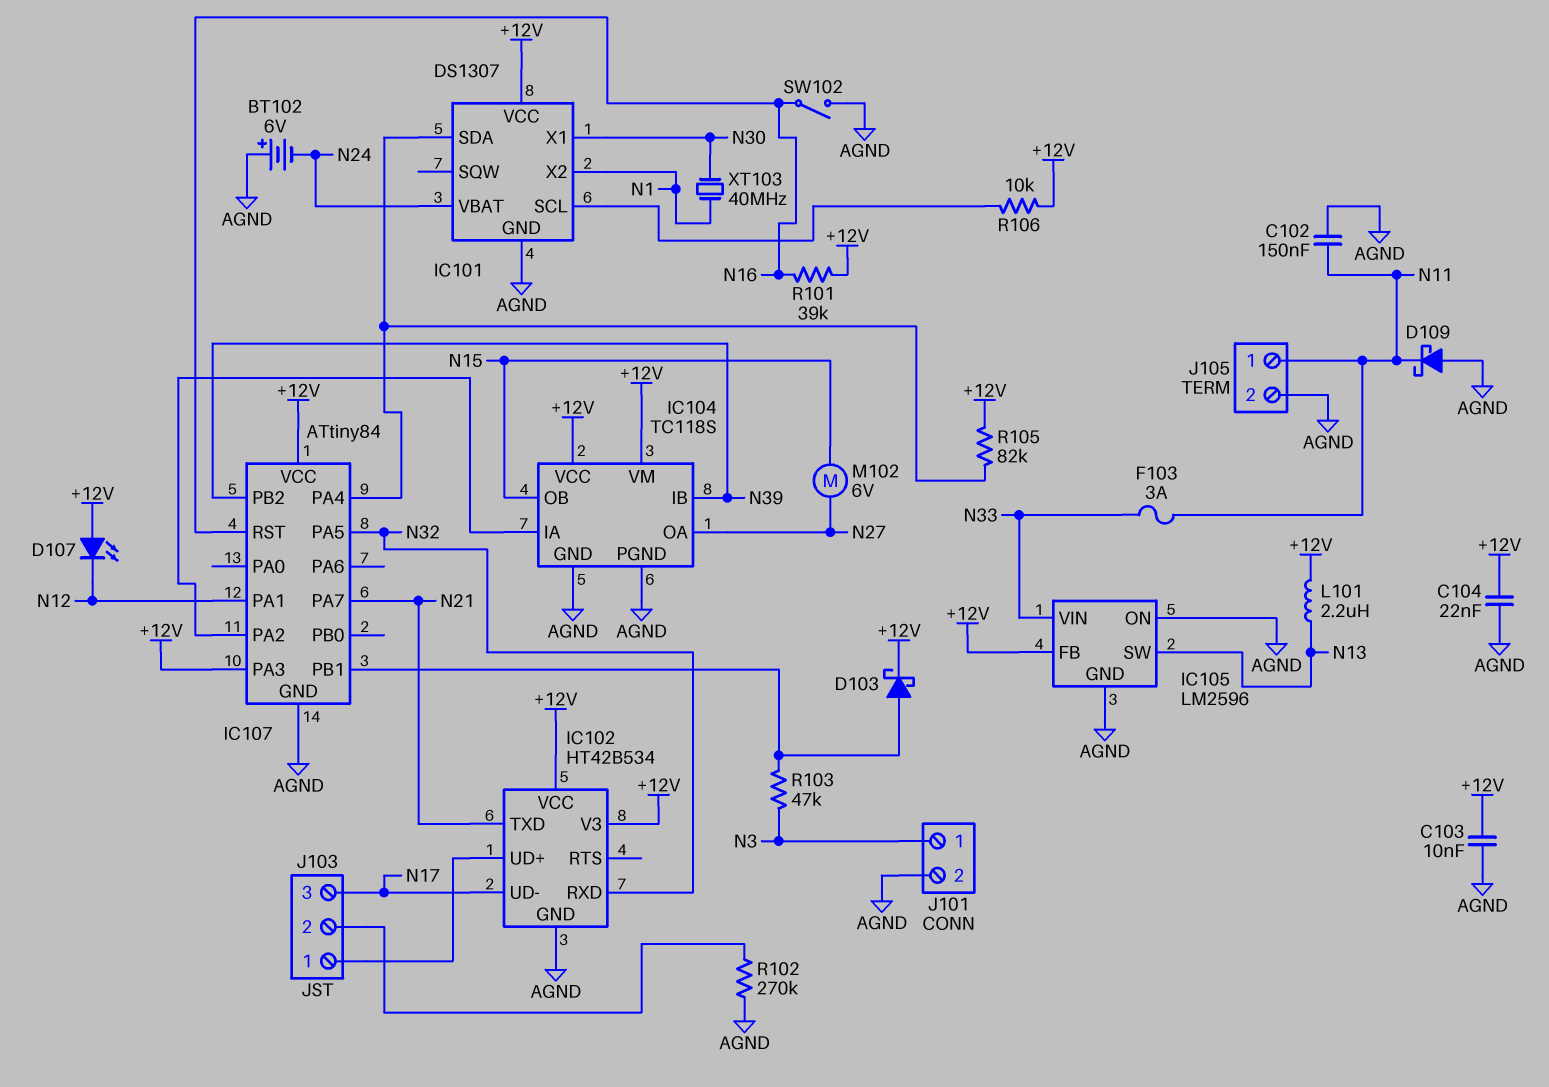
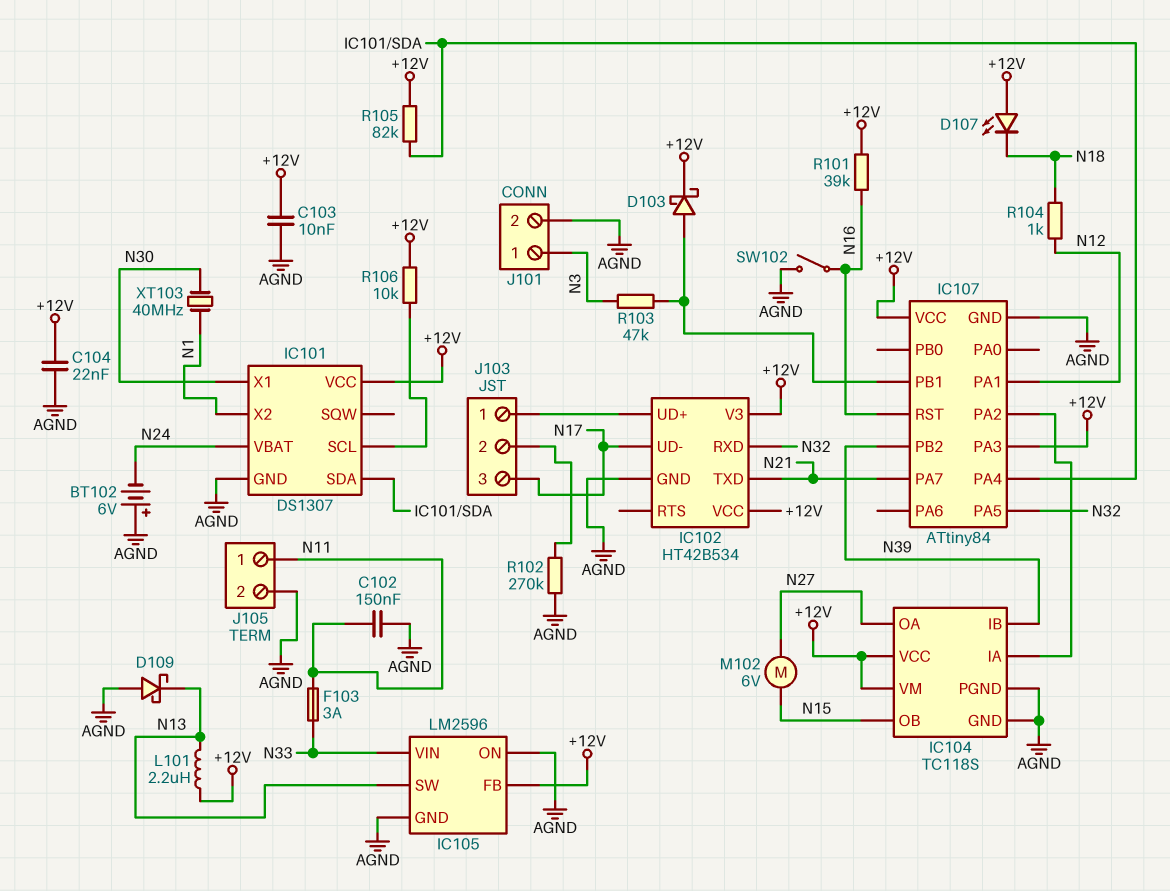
D107: LED (A +12V, K N12) -> LED (A +12V, K N18)
D109: schottky (A AGND, K N11) -> schottky (A AGND, K N13)
R104: none -> 1k (N12, N18)

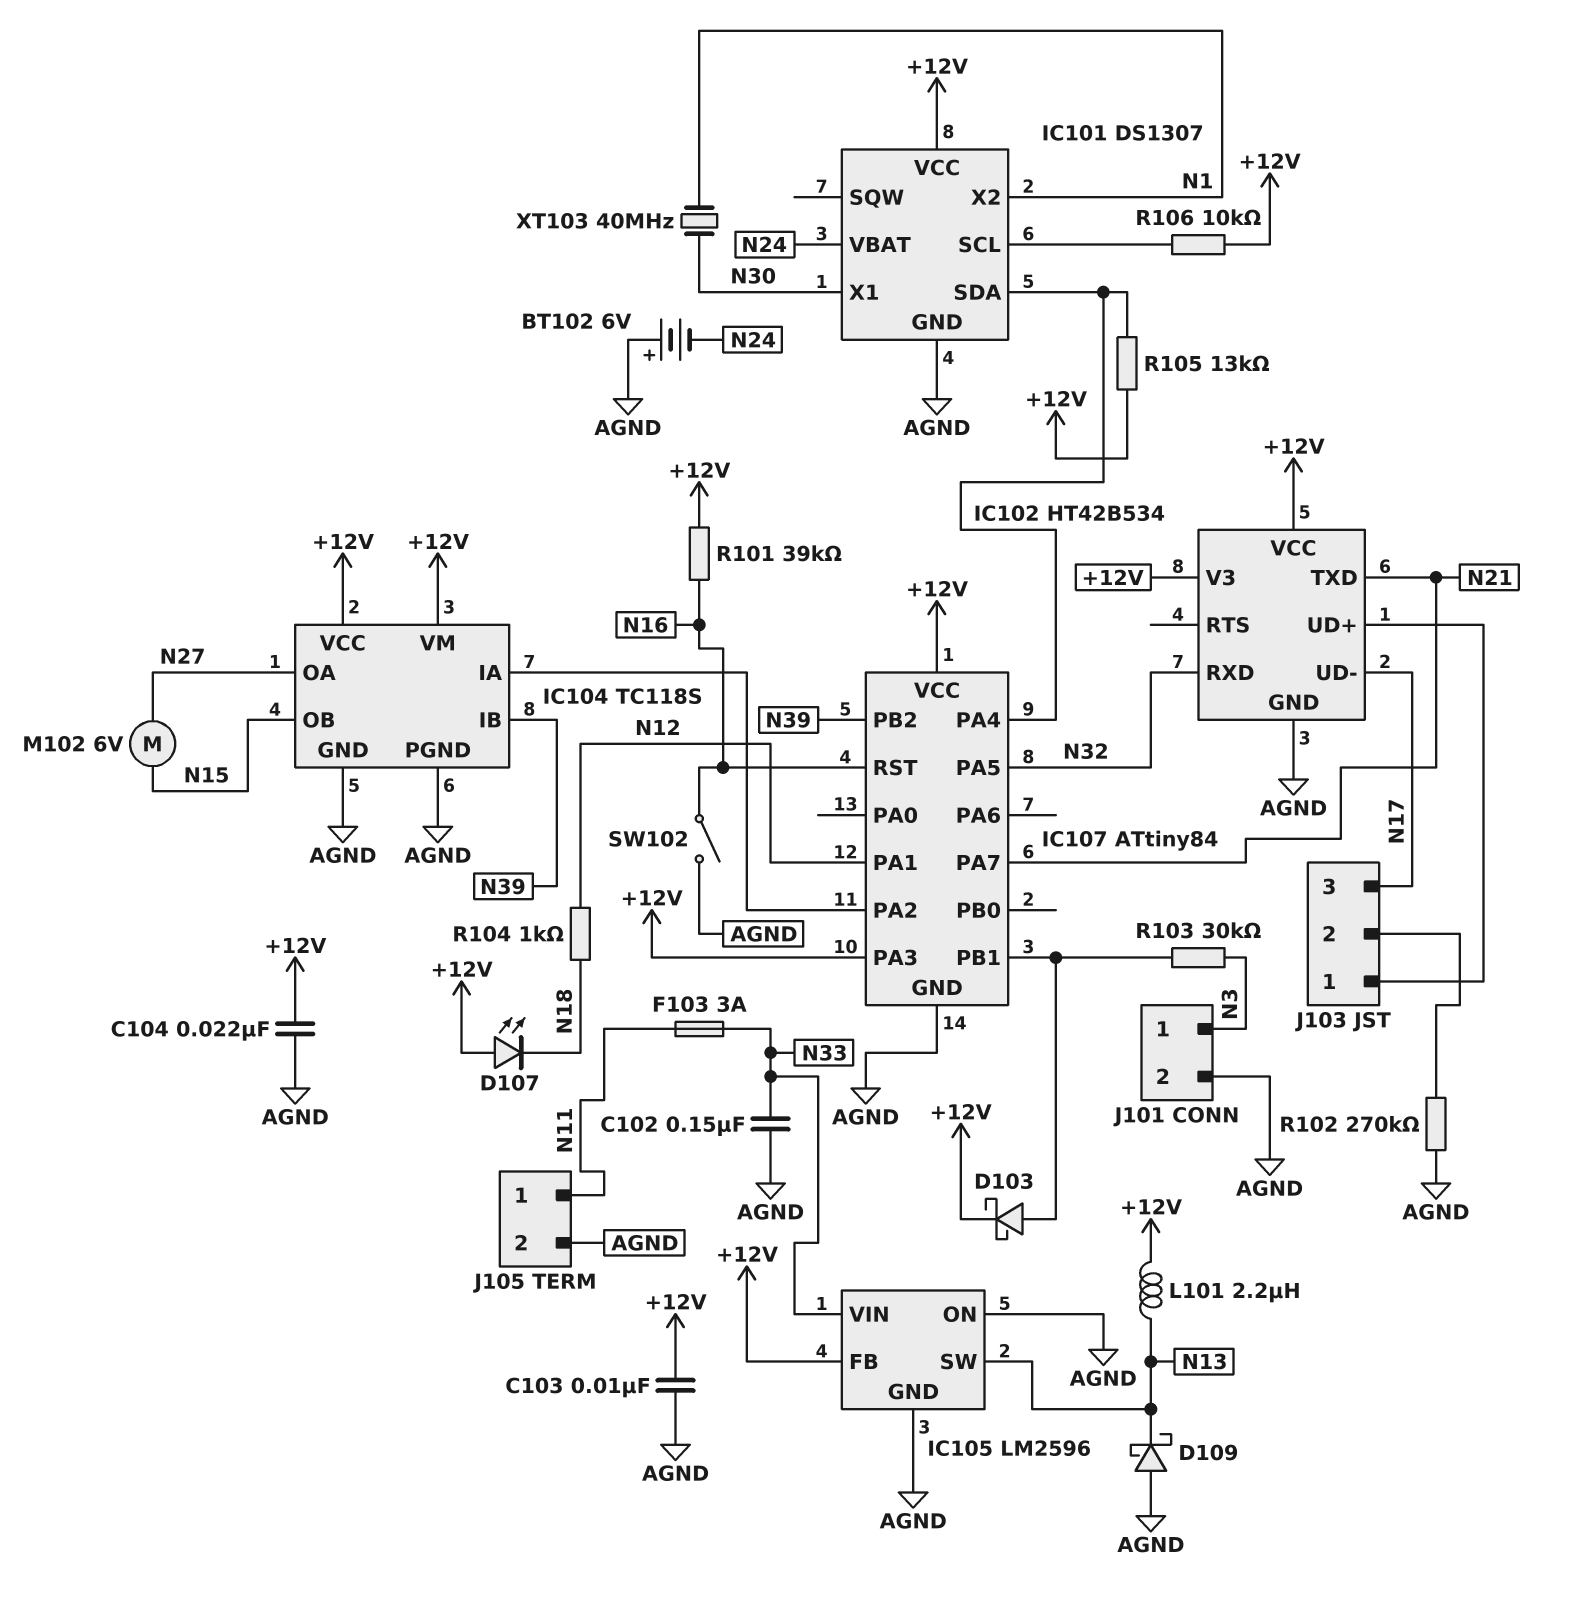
C102: 150nF (AGND, N11) -> 150nF (AGND, N33)
R103: 47k (IC107/PB1, N3) -> 30k (IC107/PB1, N3)
R105: 82k (+12V, IC101/SDA) -> 13k (+12V, IC101/SDA)

